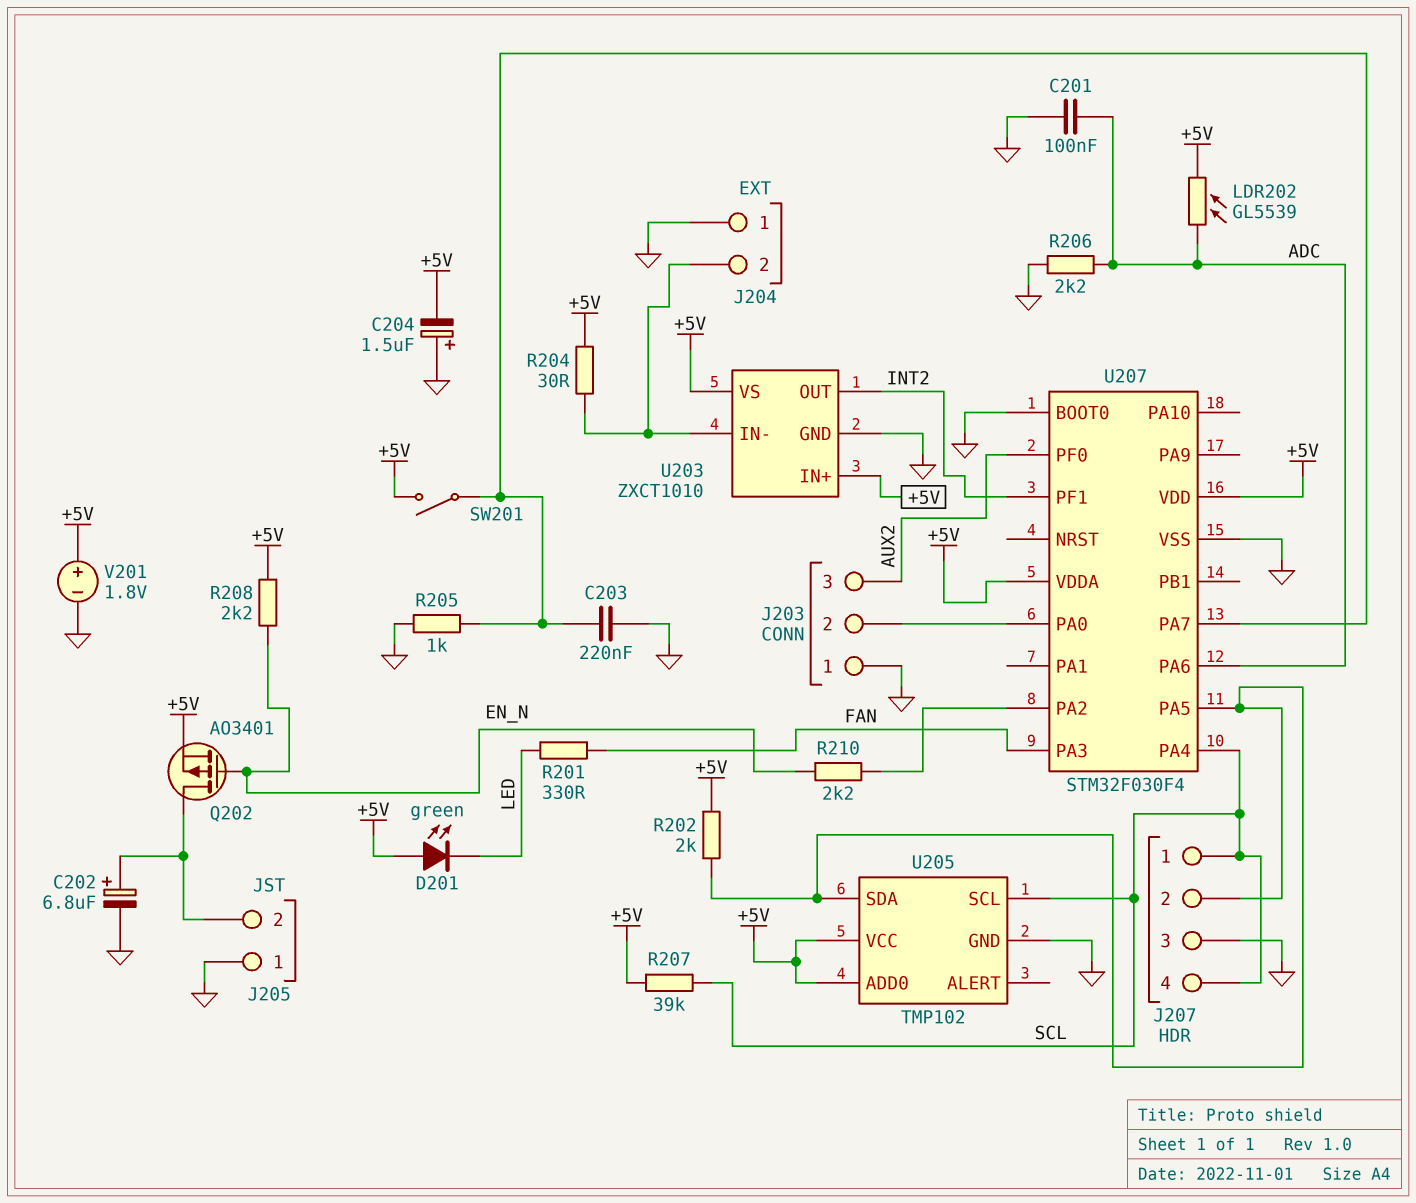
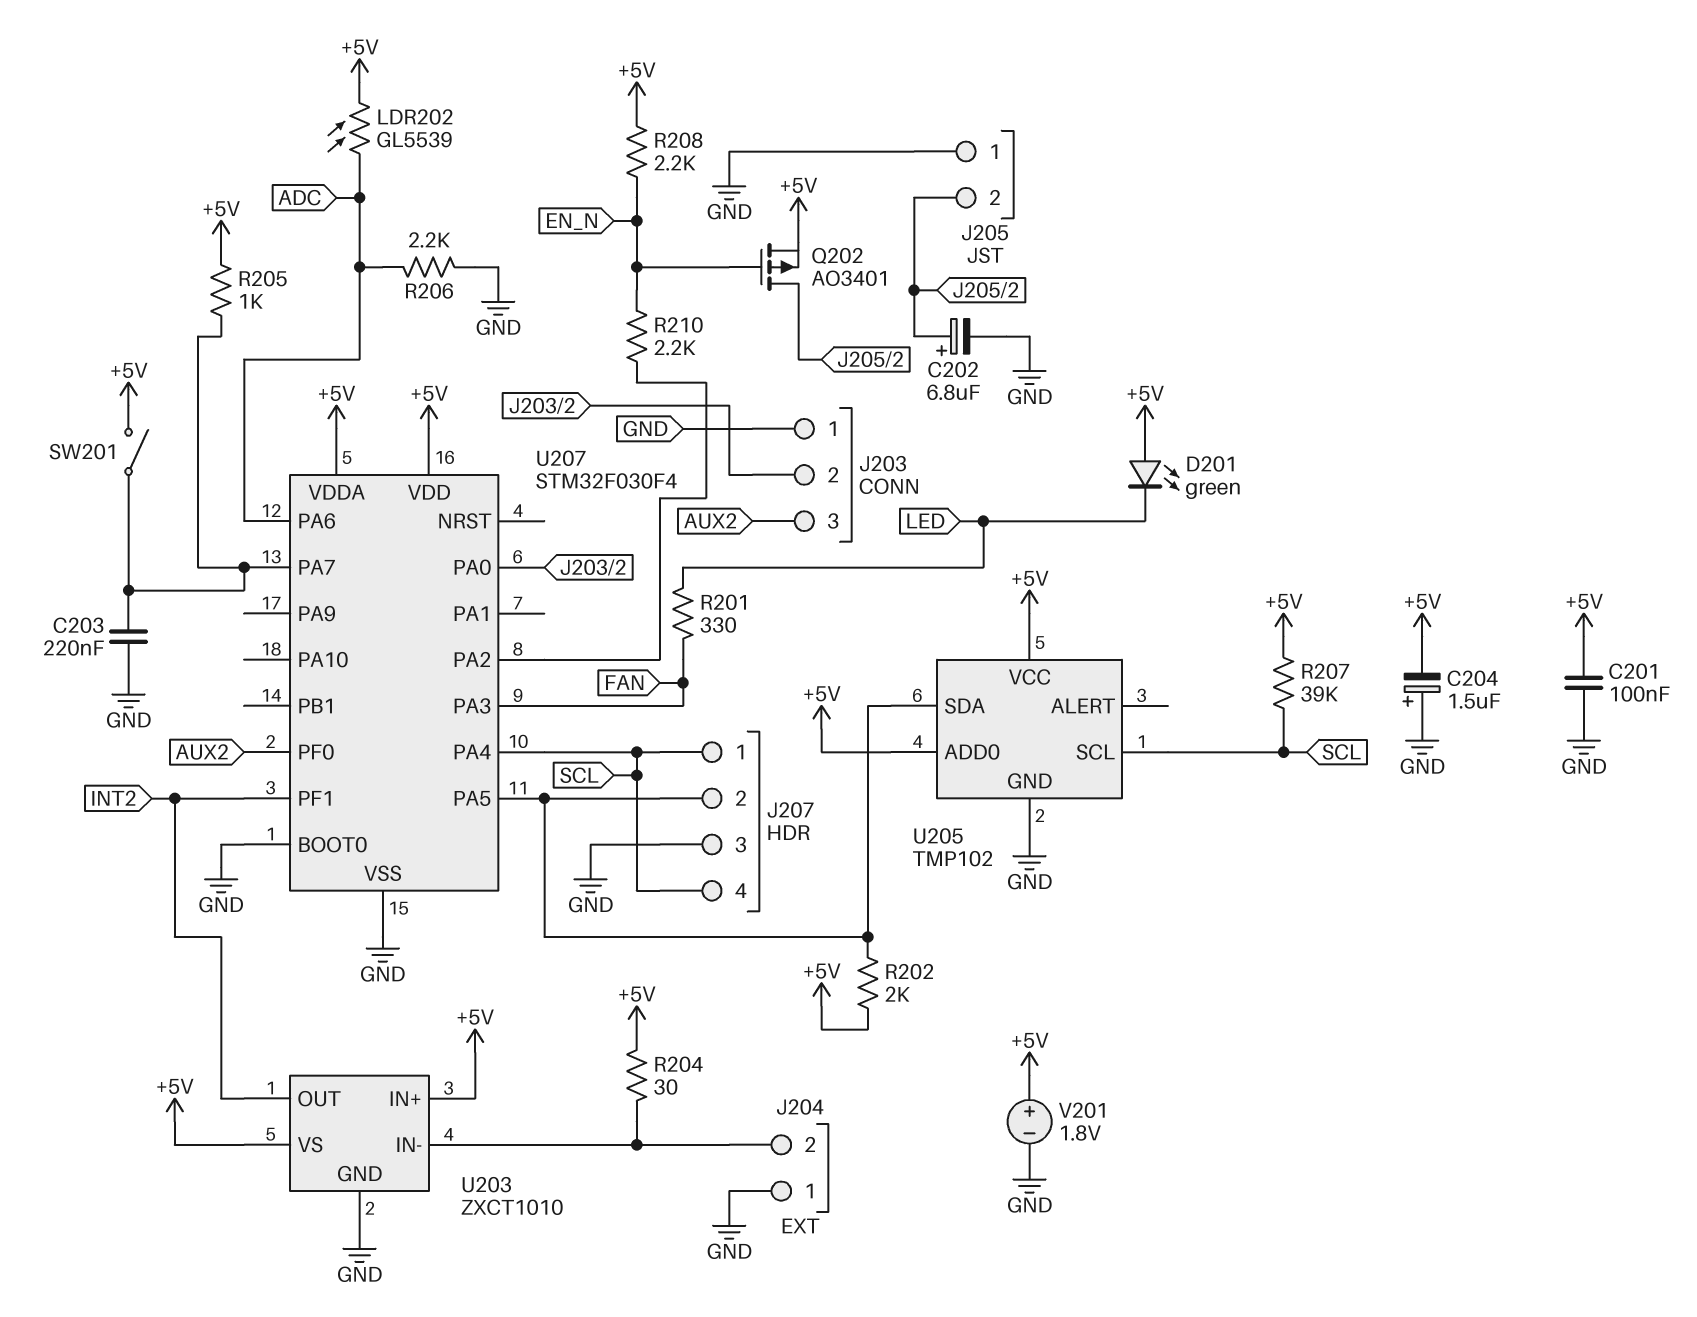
C201: 100nF (ADC, GND) -> 100nF (+5V, GND)
R205: 1k (GND, U207/PA7) -> 1k (+5V, U207/PA7)

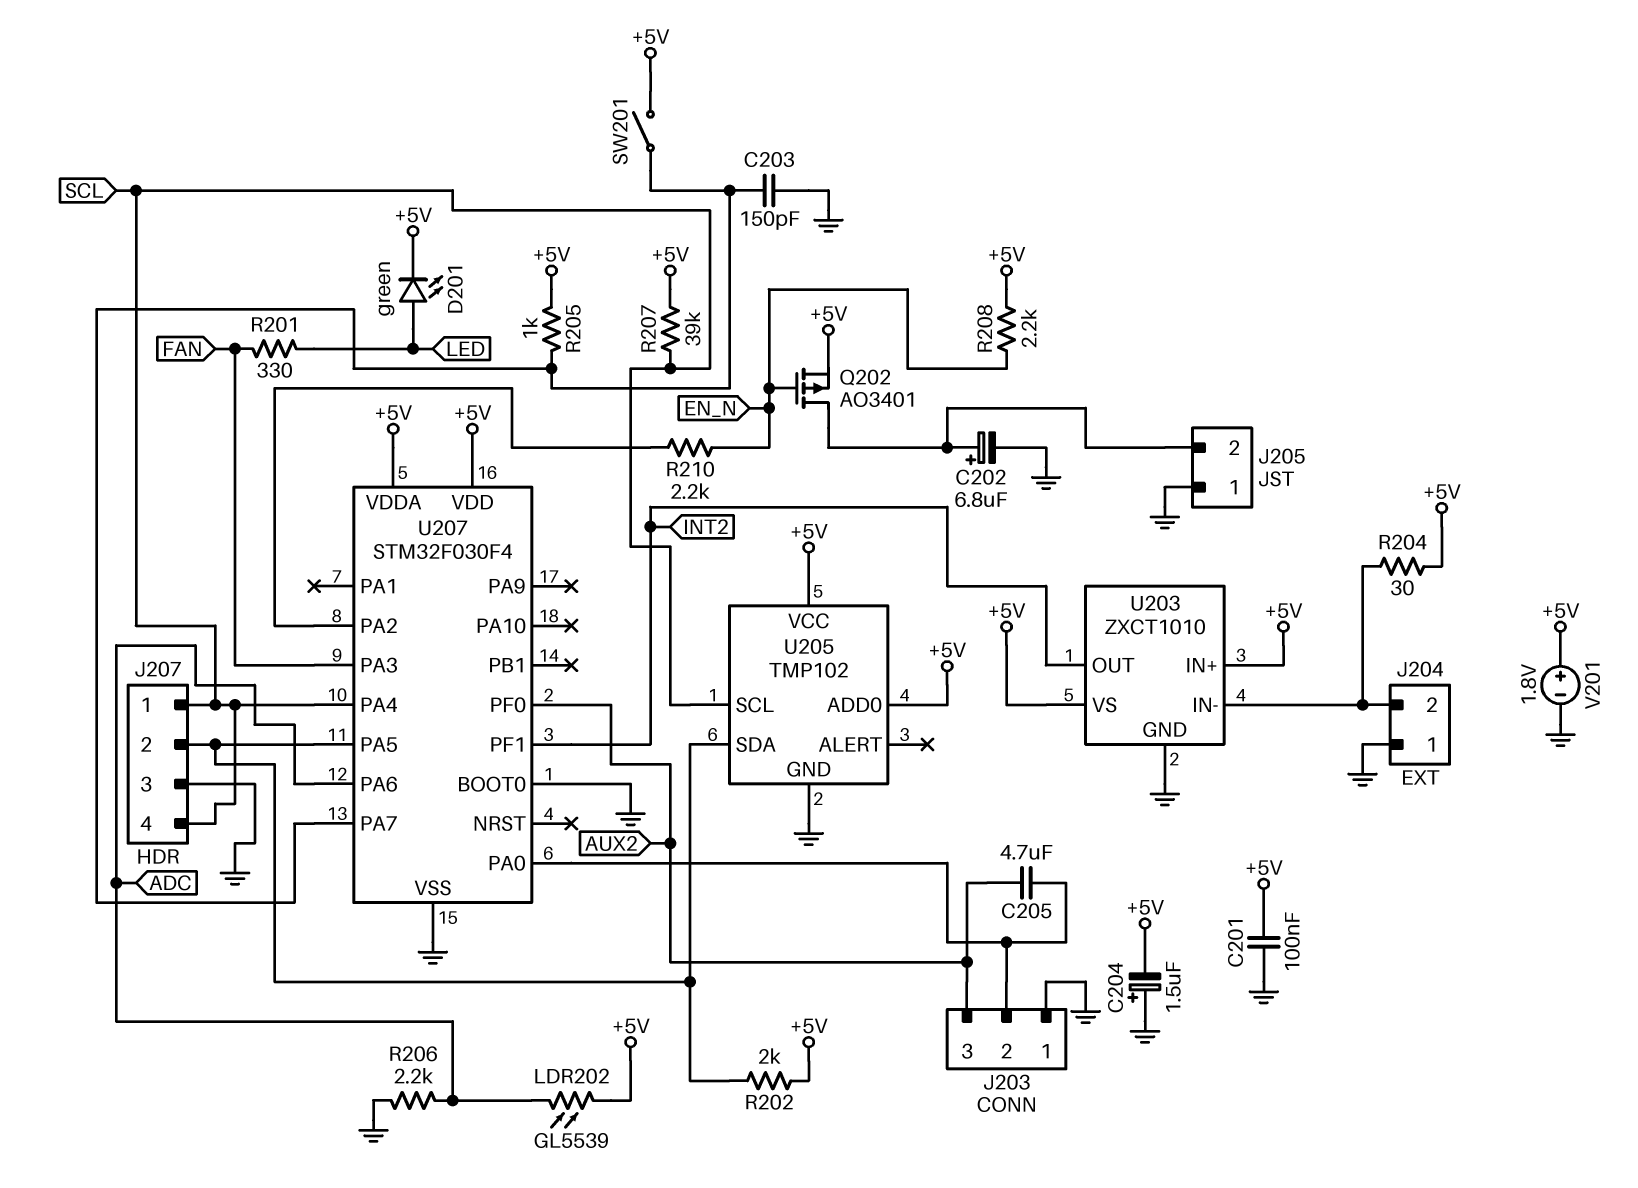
C203: 220nF (GND, U207/PA7) -> 150pF (GND, U207/PA7)
C205: none -> 4.7uF (AUX2, J203/2)
D201: LED green (A +5V, K LED) -> LED green (A LED, K +5V)

